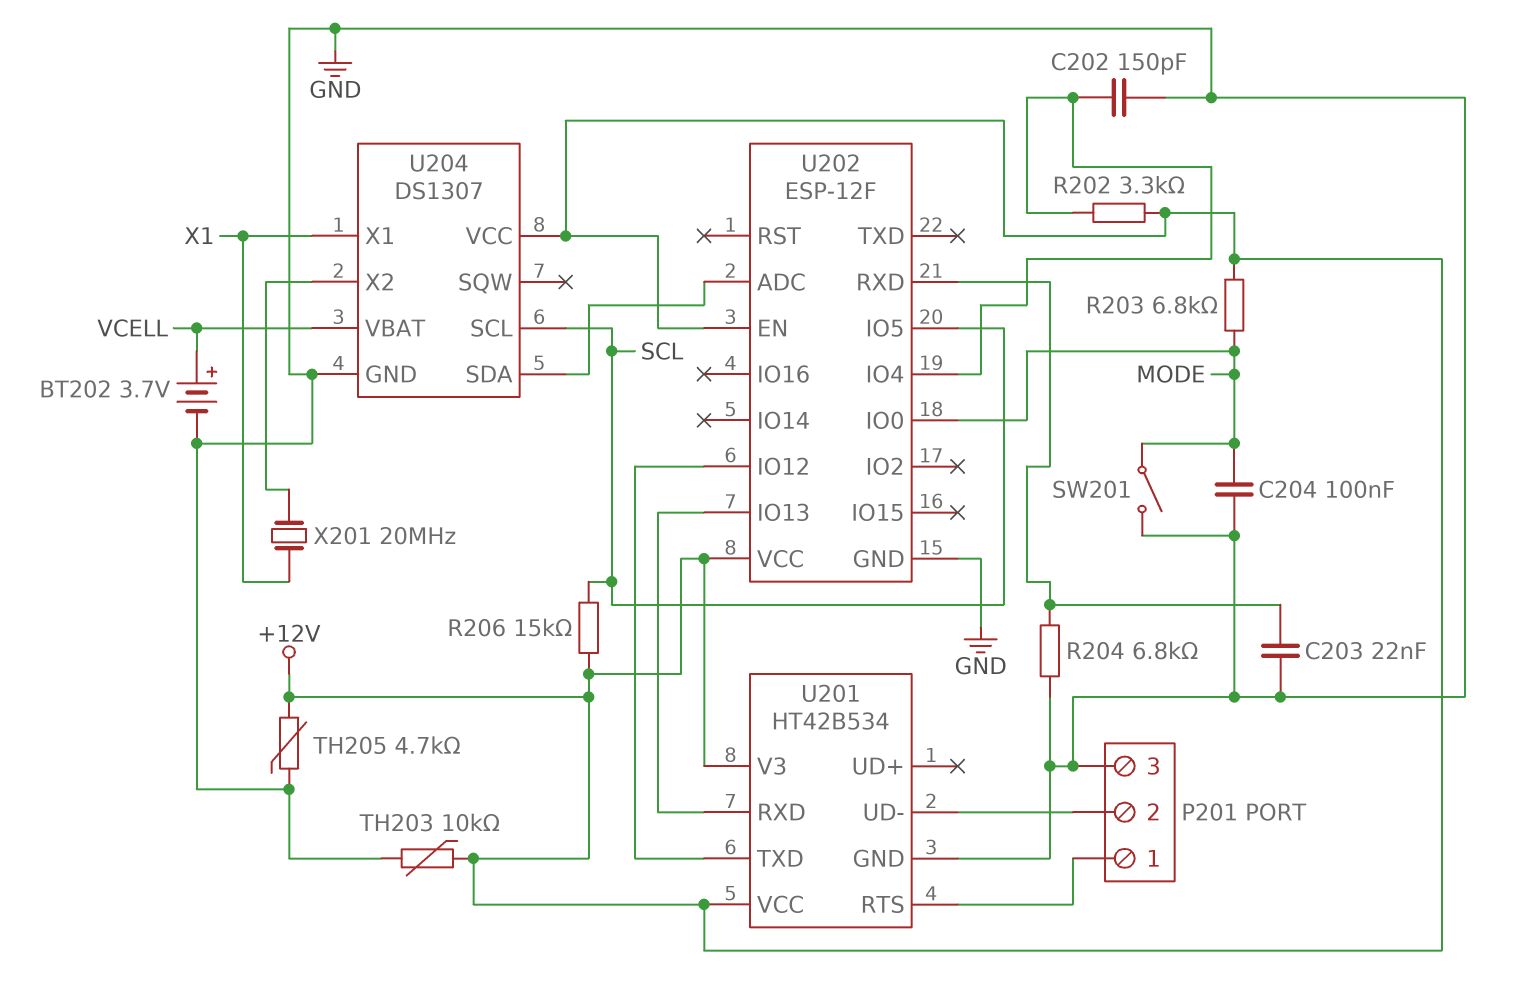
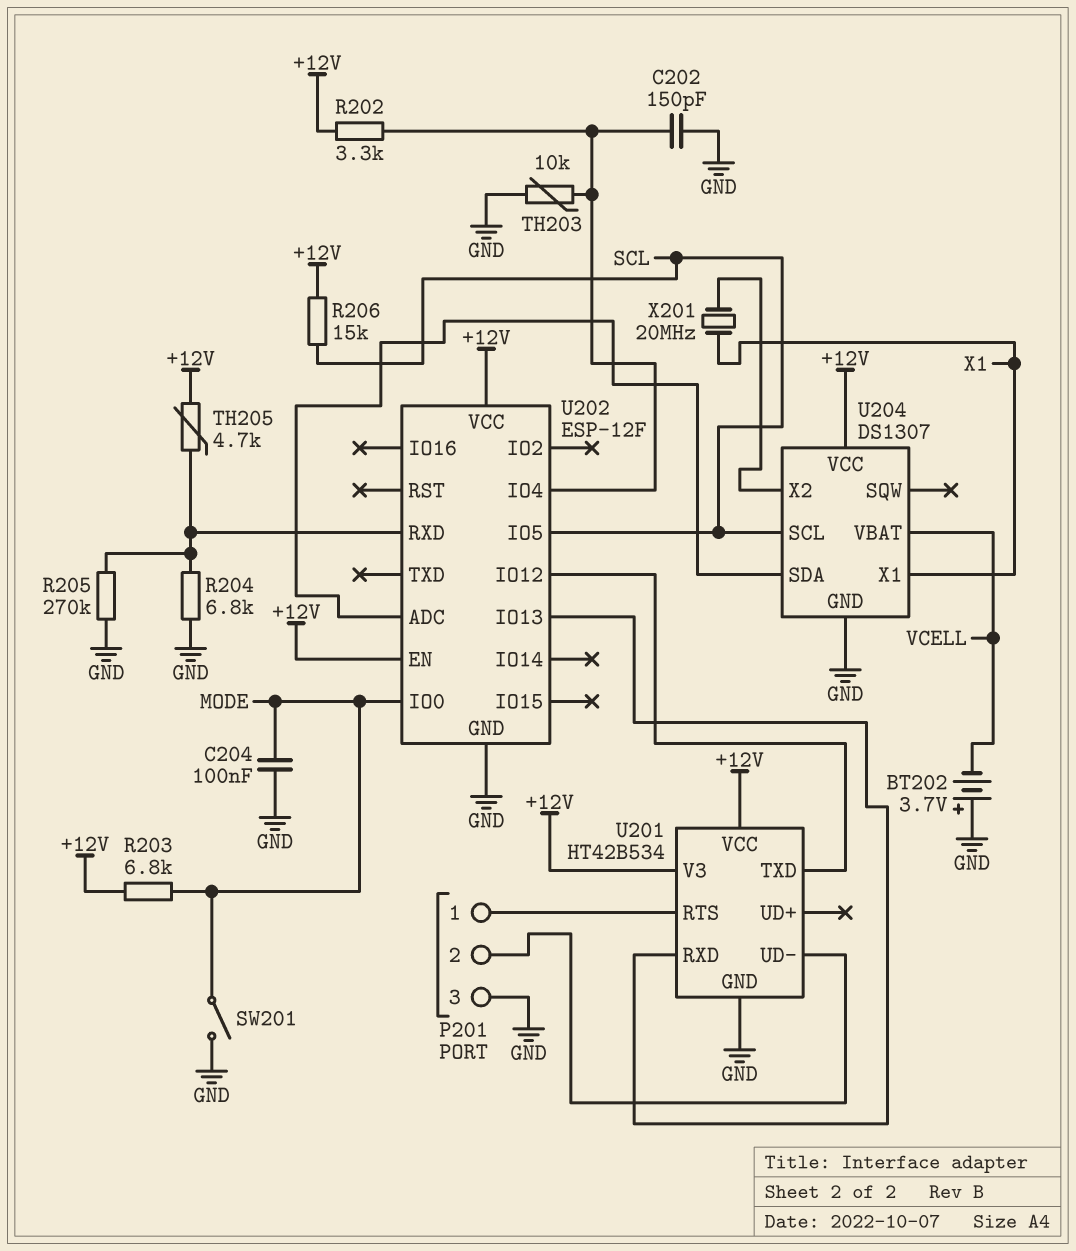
BT202: 3.7V (plus VCELL, minus GND) -> 3.7V (plus GND, minus VCELL)
C203: 22nF (GND, U202/RXD) -> none
R205: none -> 270k (GND, U202/RXD)
TH203: 10k (+12V, GND) -> 10k (GND, U202/IO4)
TH205: 4.7k (+12V, GND) -> 4.7k (+12V, U202/RXD)

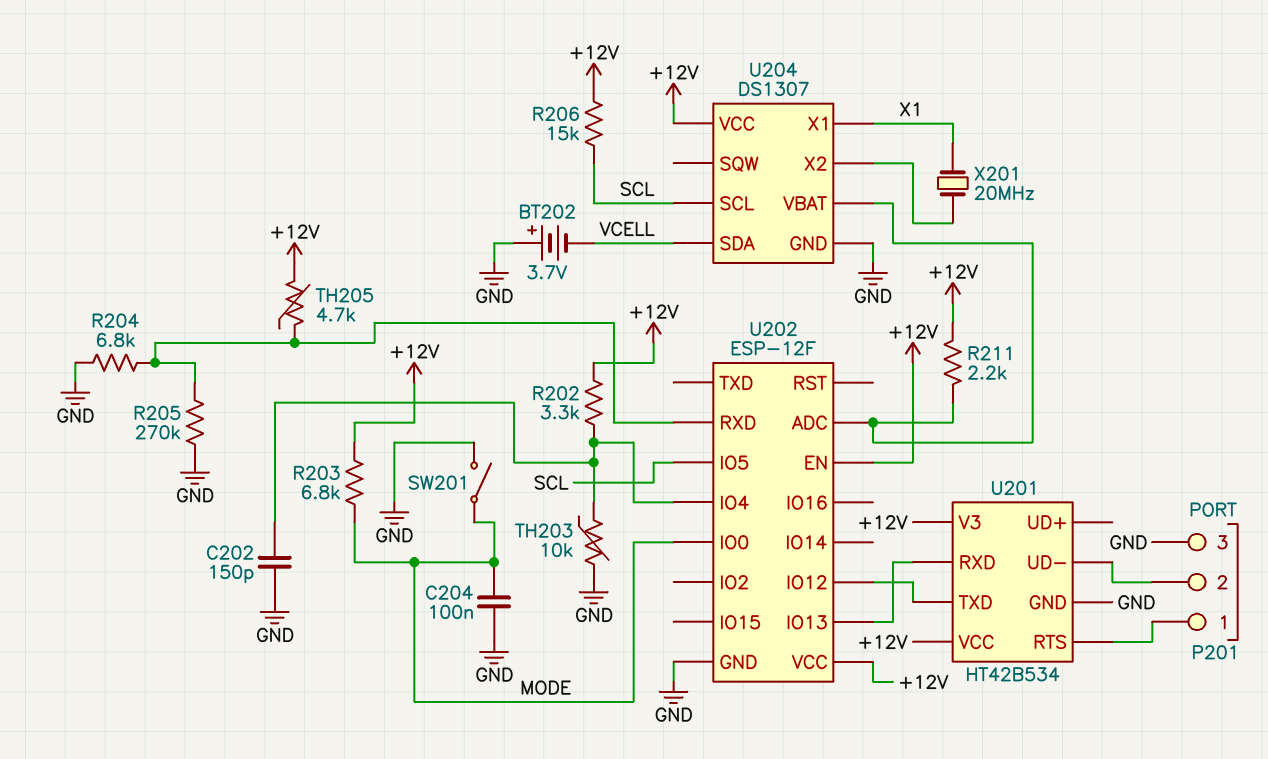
R211: none -> 2.2k (+12V, U202/ADC)
U204 pin SDA: U202/ADC -> VCELL
U204 pin VBAT: VCELL -> U202/ADC

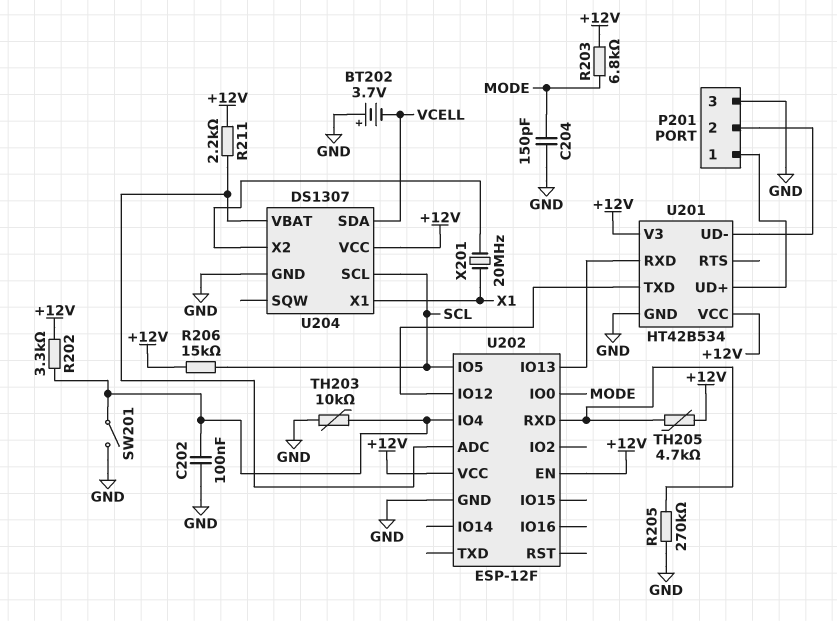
C202: 150pF (GND, U202/IO4) -> 100nF (GND, U202/IO4)
C204: 100nF (GND, MODE) -> 150pF (GND, MODE)
R204: 6.8k (GND, U202/RXD) -> none
SW201: switch (GND, MODE) -> switch (GND, U202/IO4)
U201 pin RTS: P201/1 -> none
U201 pin UD+: none -> P201/1

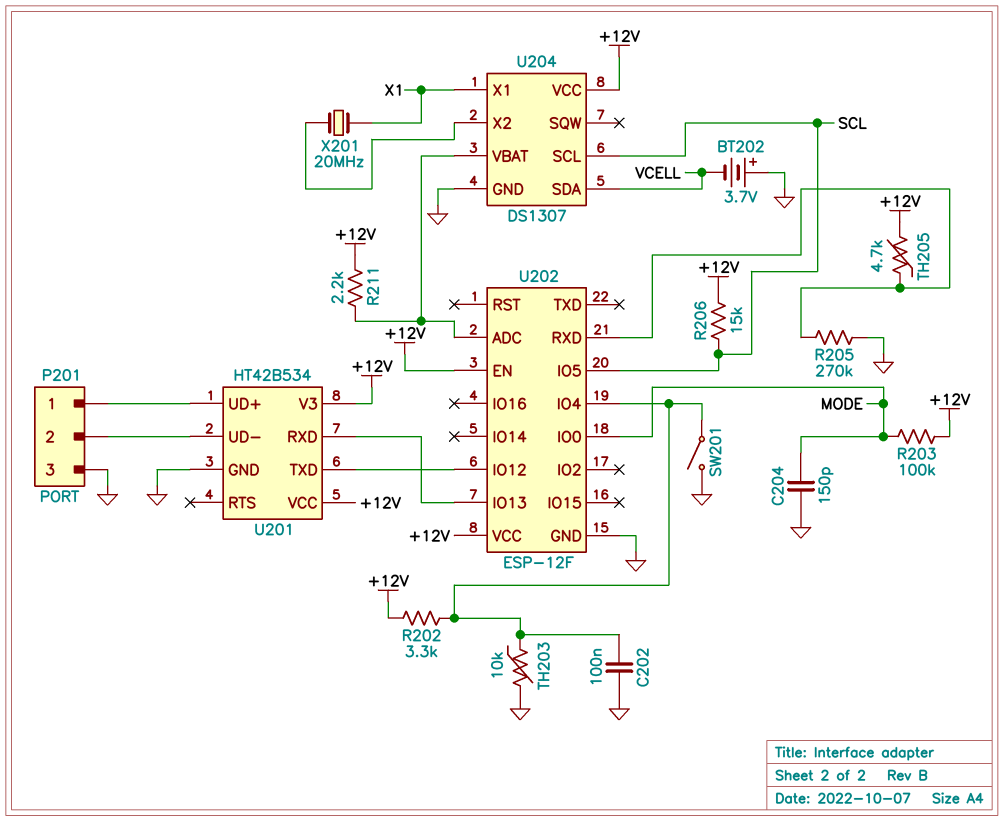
R203: 6.8k (+12V, MODE) -> 100k (+12V, MODE)

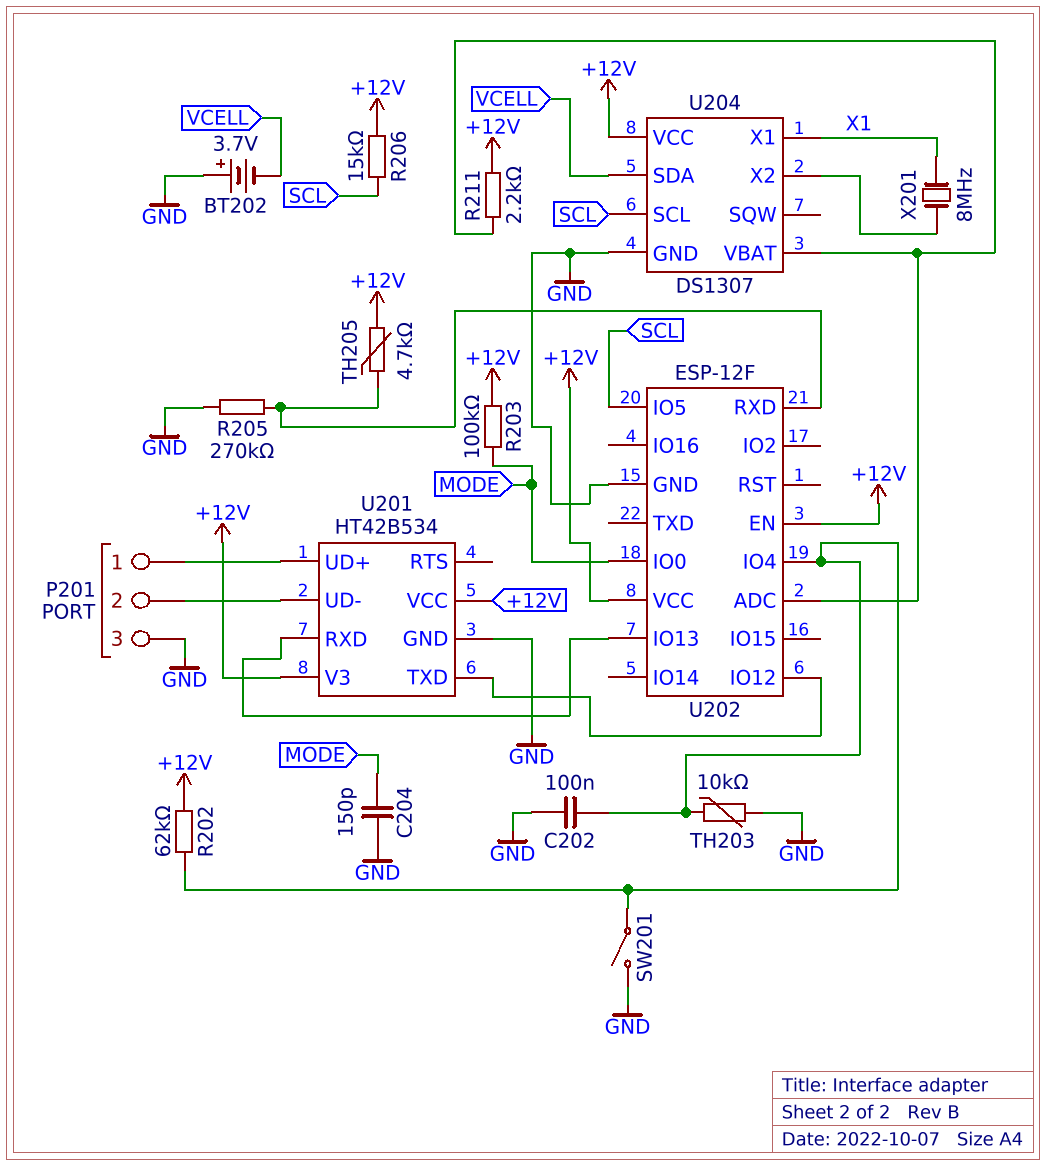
R202: 3.3k (+12V, U202/IO4) -> 62k (+12V, U202/IO4)
X201: 20MHz (U204/X2, X1) -> 8MHz (U204/X2, X1)

